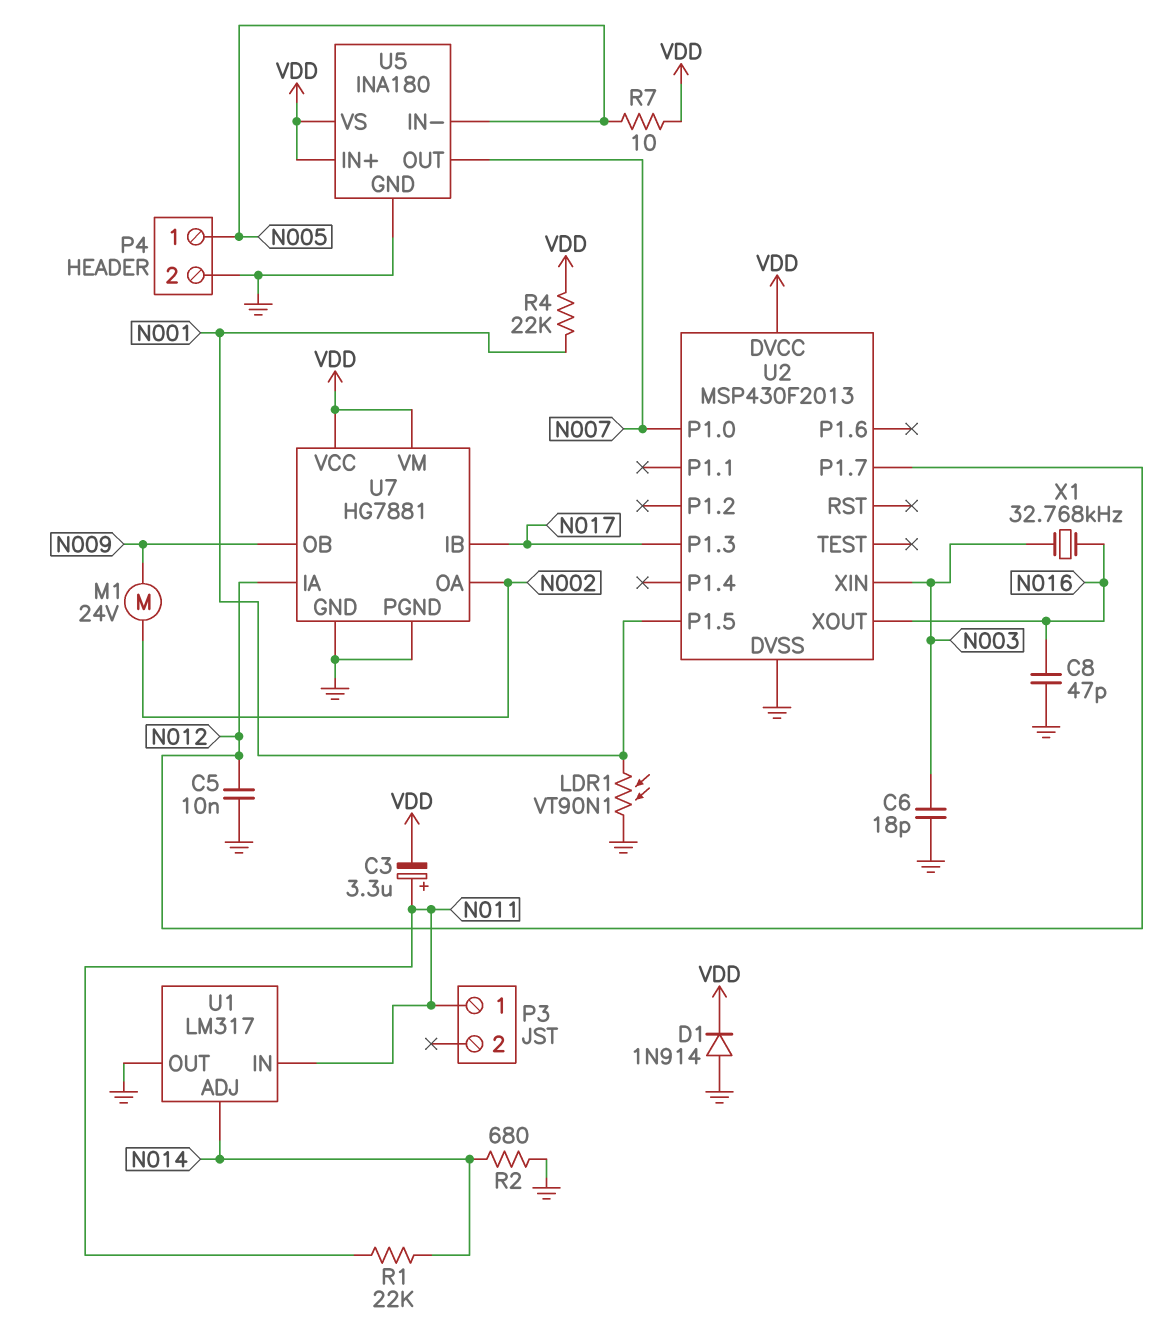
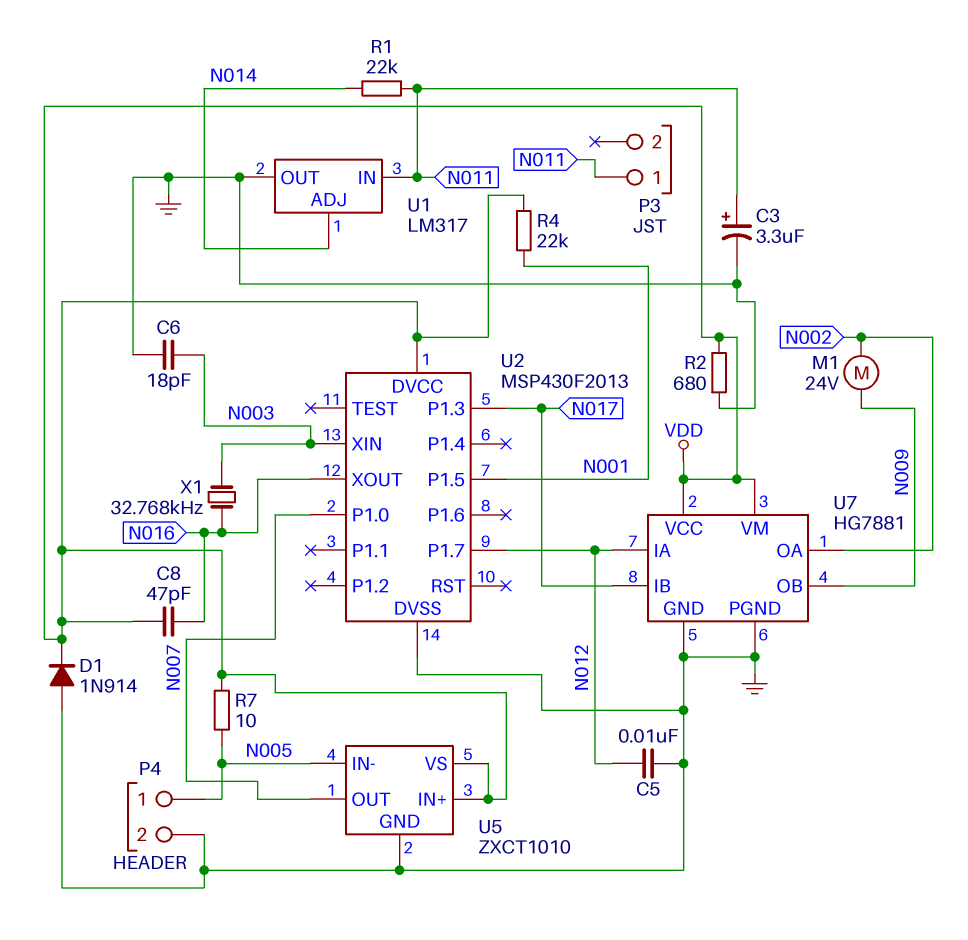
C3: 3.3uF (plus N011, minus VDD) -> 3.3uF (plus N011, minus GND)
C8: 47pF (GND, N016) -> 47pF (N016, VDD)
LDR1: VT90N1 (GND, N001) -> none
R2: 680 (GND, N014) -> 680 (GND, VDD)
U5: INA180 -> ZXCT1010

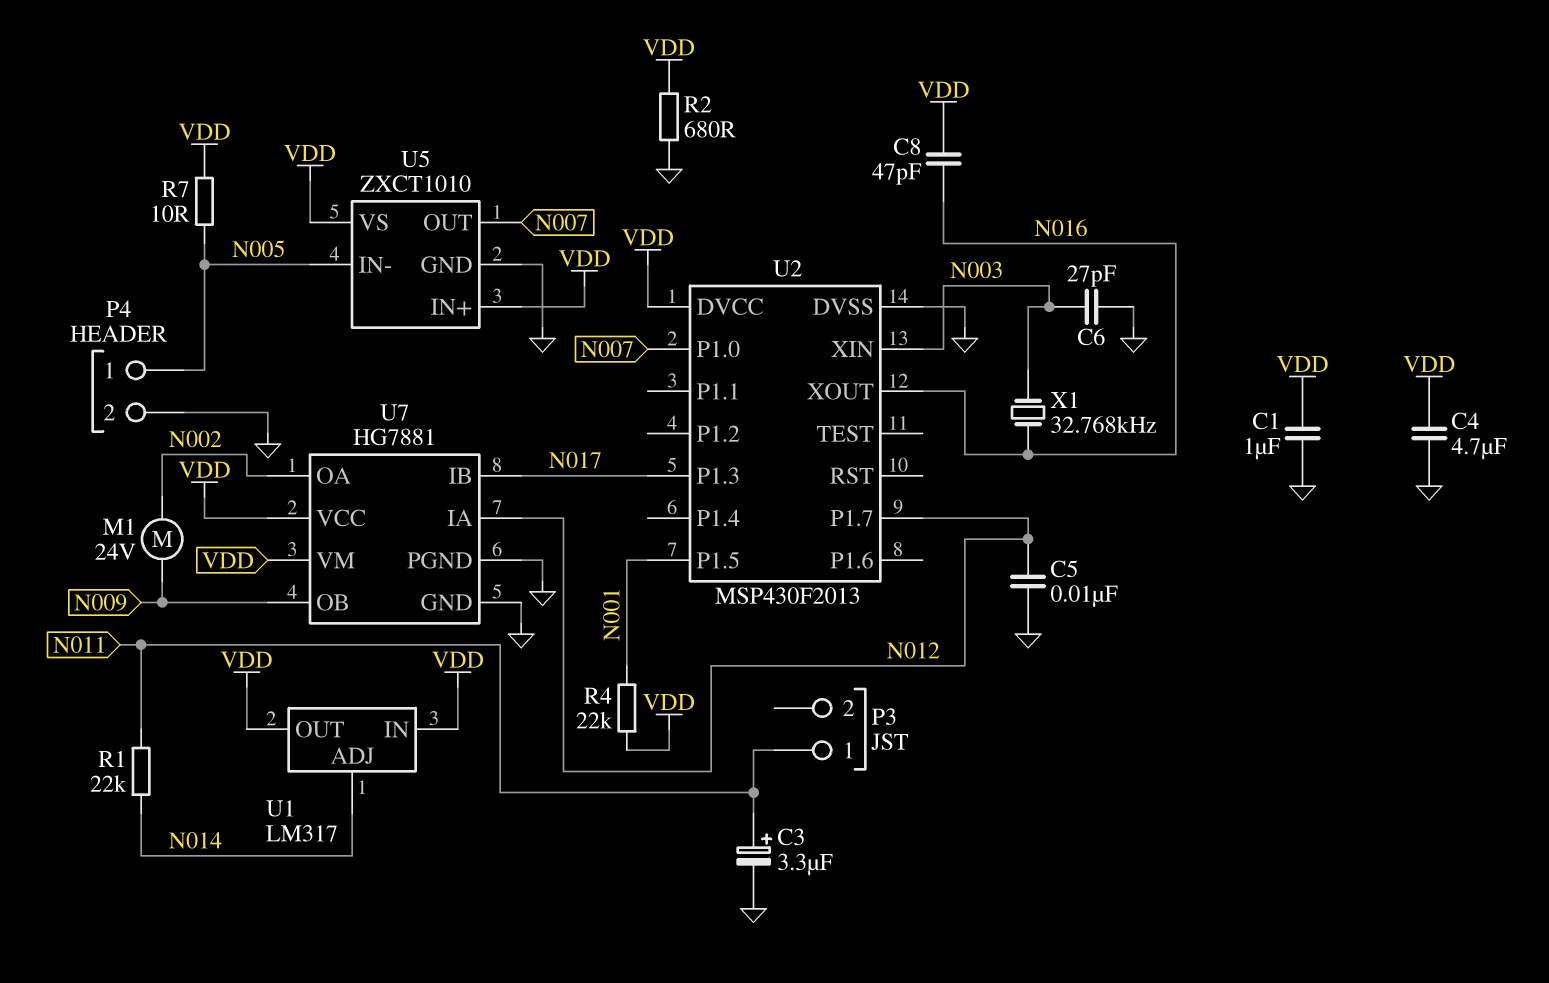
C1: none -> 1uF (GND, VDD)
C4: none -> 4.7uF (GND, VDD)
C6: 18pF (GND, N003) -> 27pF (GND, N003)
D1: diode 1N914 (A GND, K VDD) -> none
U1 pin IN: N011 -> VDD
U1 pin OUT: GND -> VDD

